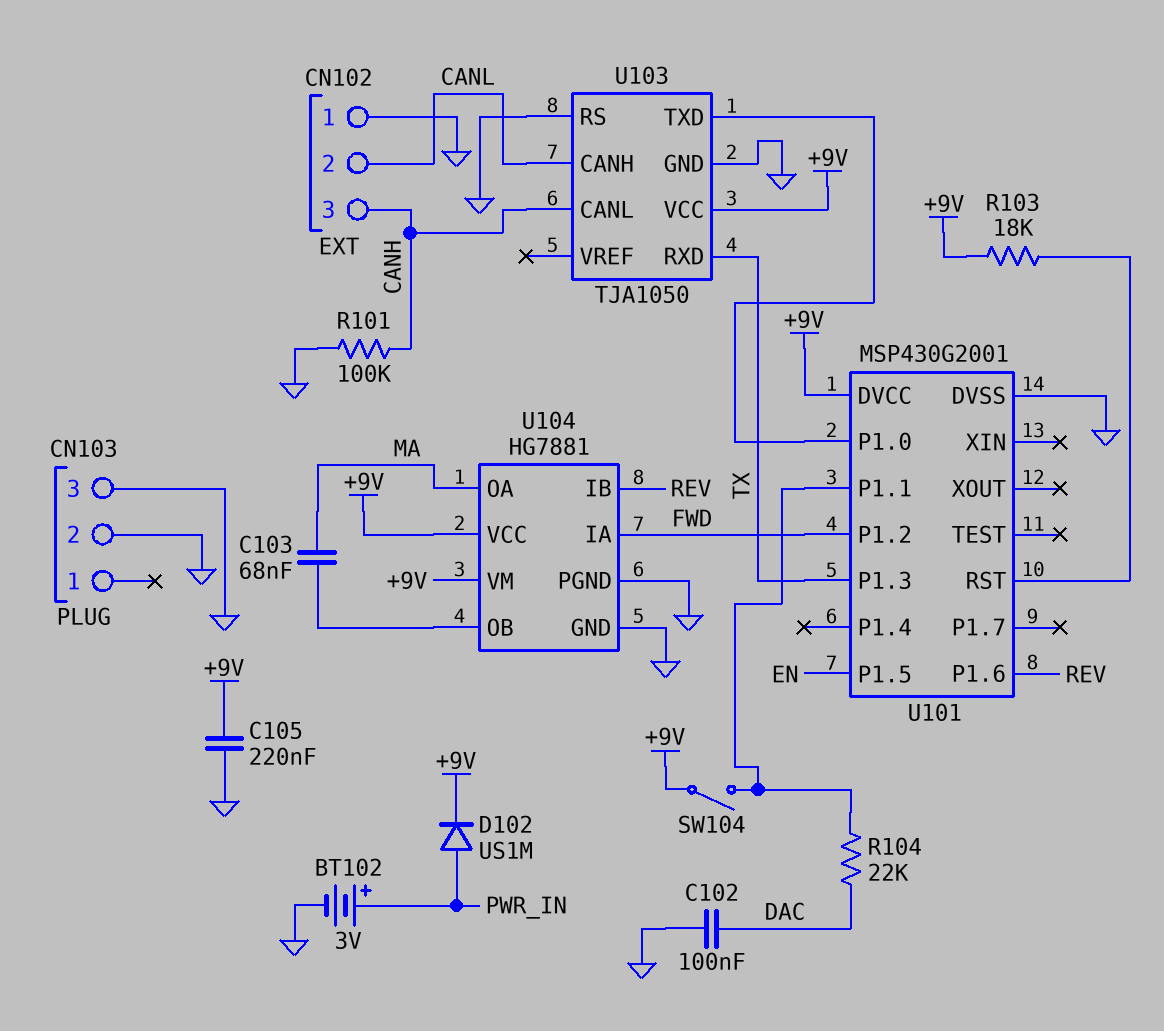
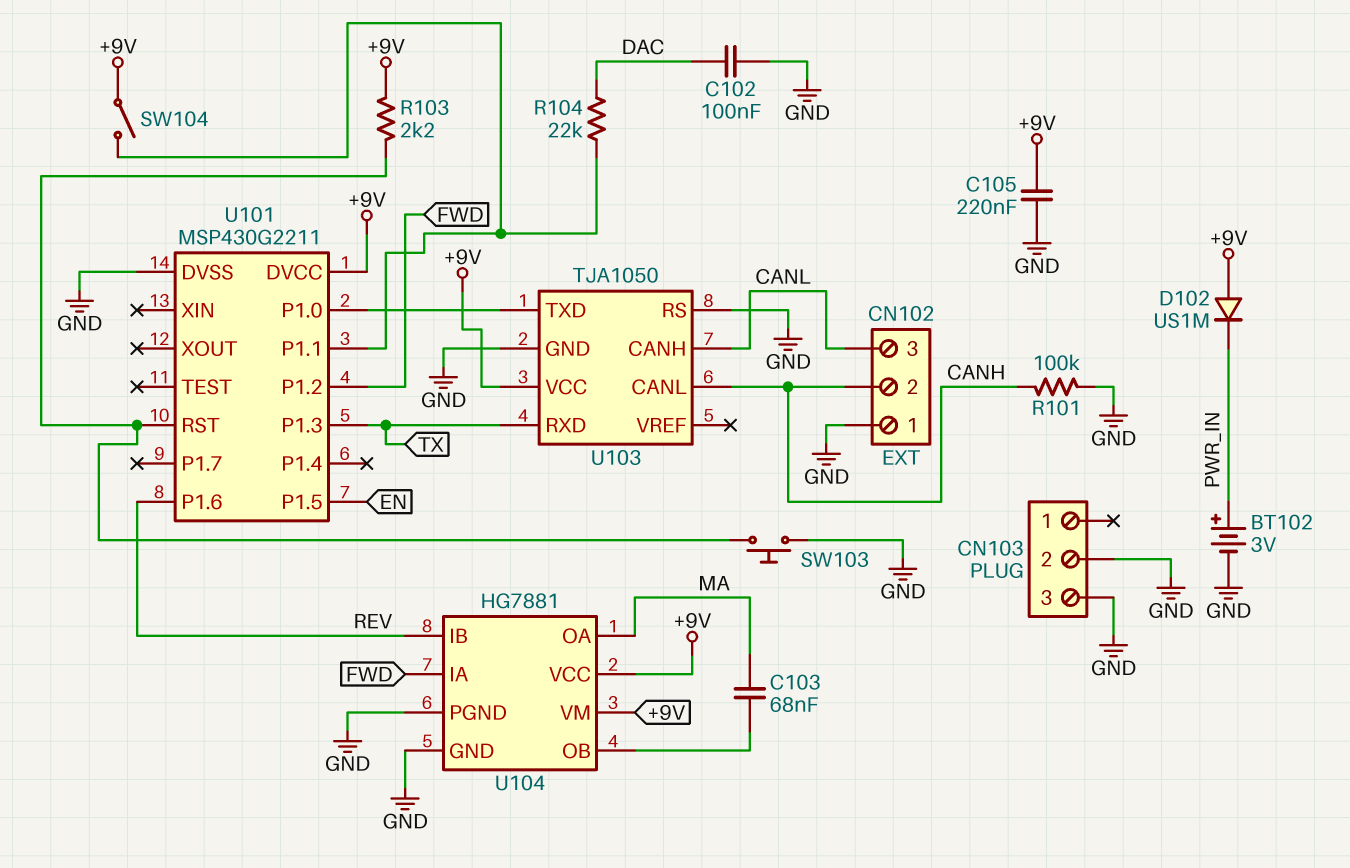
CN102 pin 2: CANL -> CANH
CN102 pin 3: CANH -> CANL
D102: diode US1M (A PWR_IN, K +9V) -> diode US1M (A +9V, K PWR_IN)
R103: 18k (+9V, U101/RST) -> 2.2k (+9V, U101/RST)
SW103: none -> button (GND, U101/RST)
U101: MSP430G2001 -> MSP430G2211

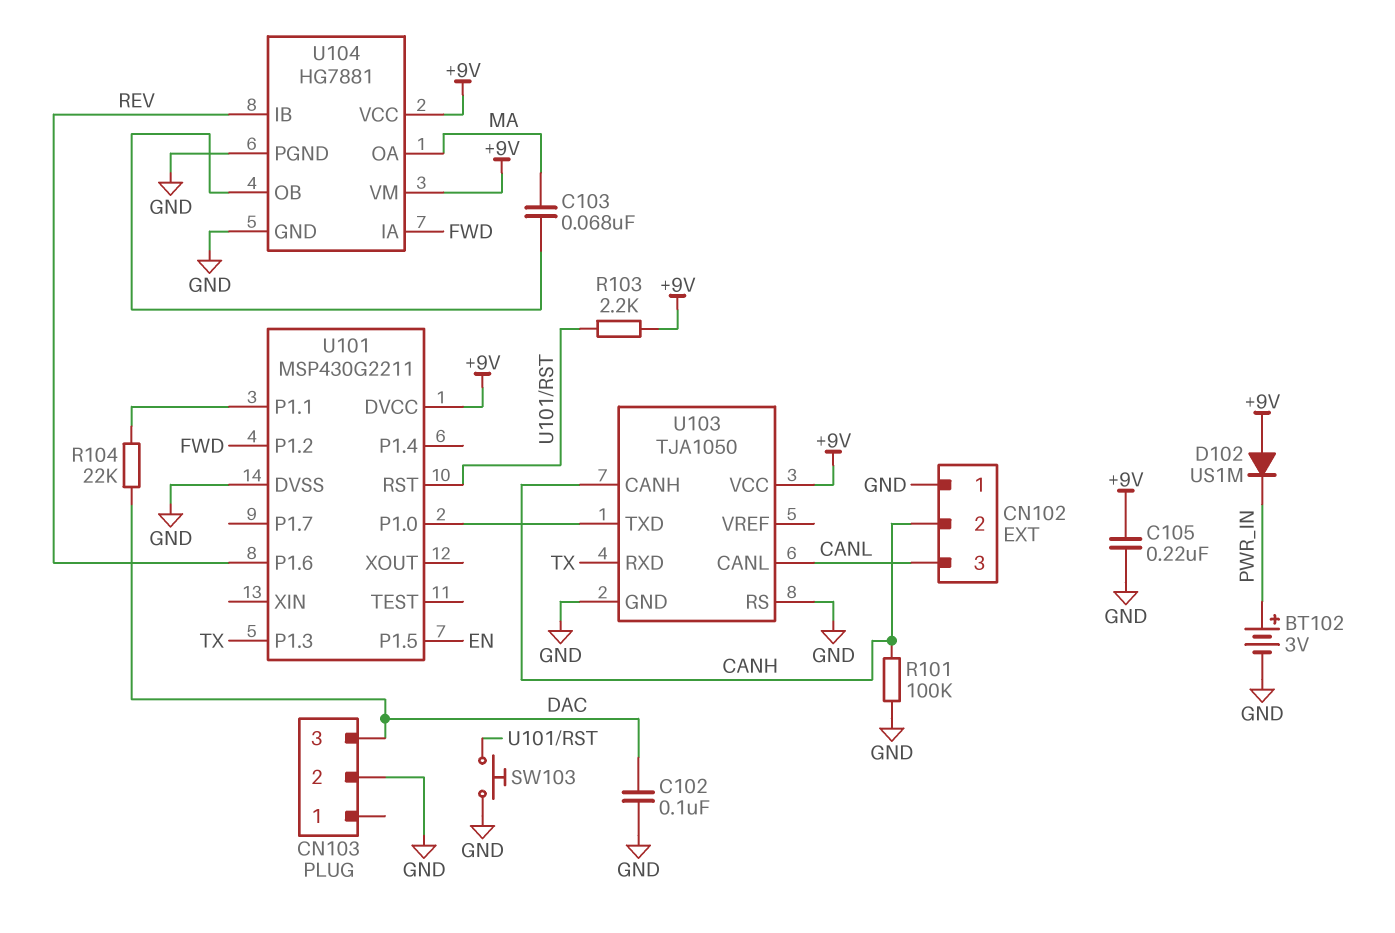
CN103 pin 3: GND -> DAC
SW104: switch (+9V, U101/P1.1) -> none
U103 pin CANH: CANL -> CANH
U103 pin CANL: CANH -> CANL

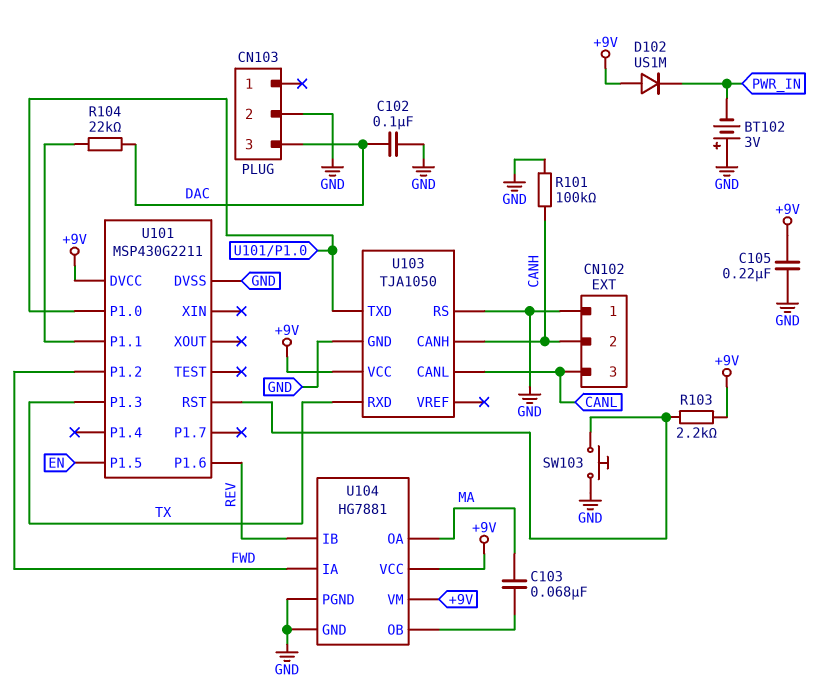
BT102: 3V (plus PWR_IN, minus GND) -> 3V (plus GND, minus PWR_IN)

